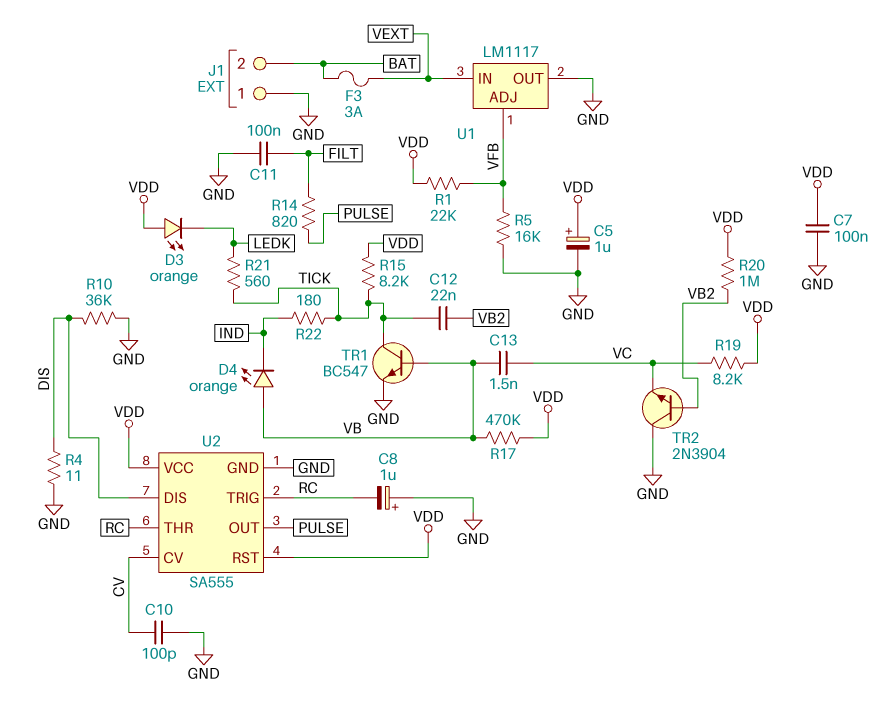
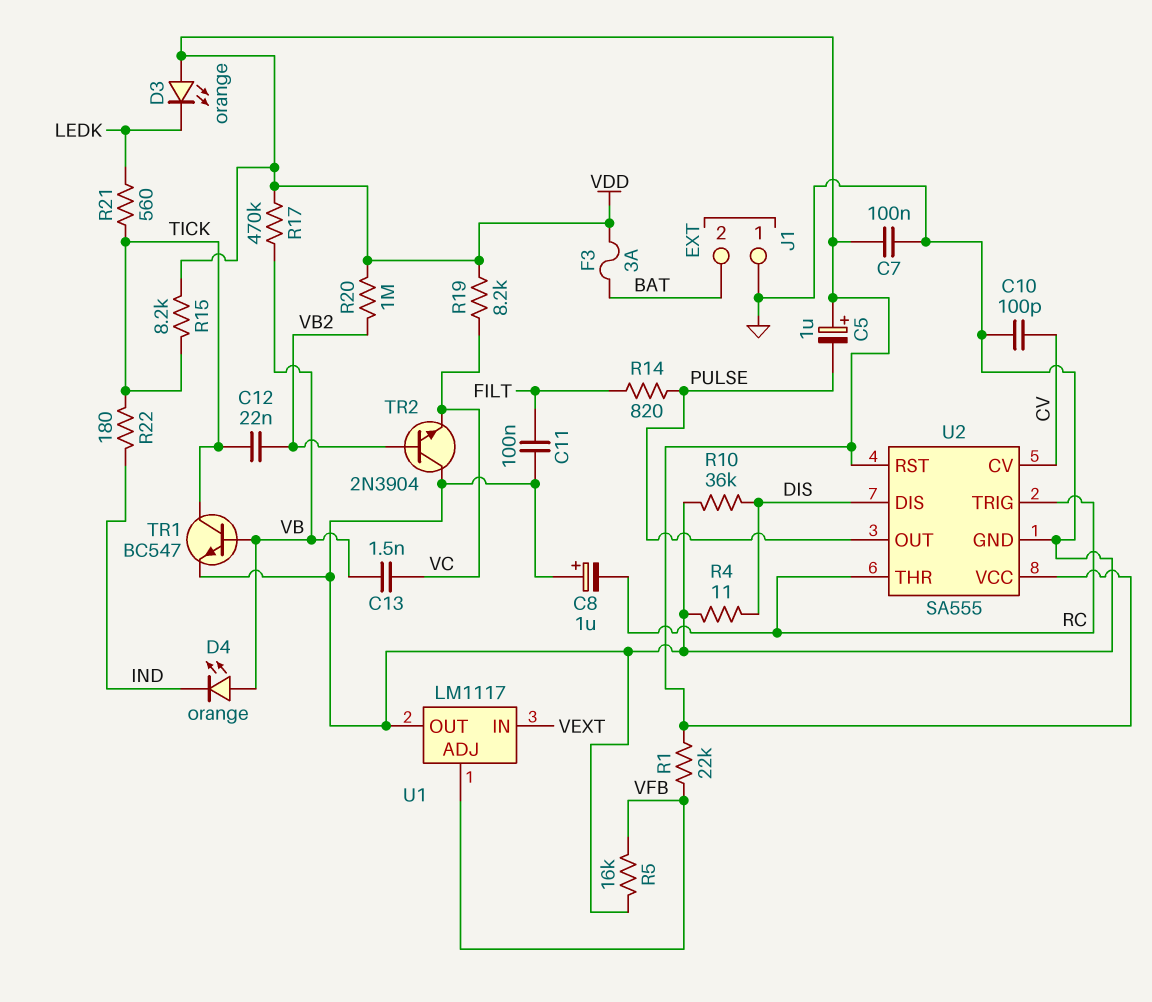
C5: 1uF (plus VDD, minus GND) -> 1uF (plus VDD, minus PULSE)
F3: 3A (BAT, VEXT) -> 3A (BAT, VDD)

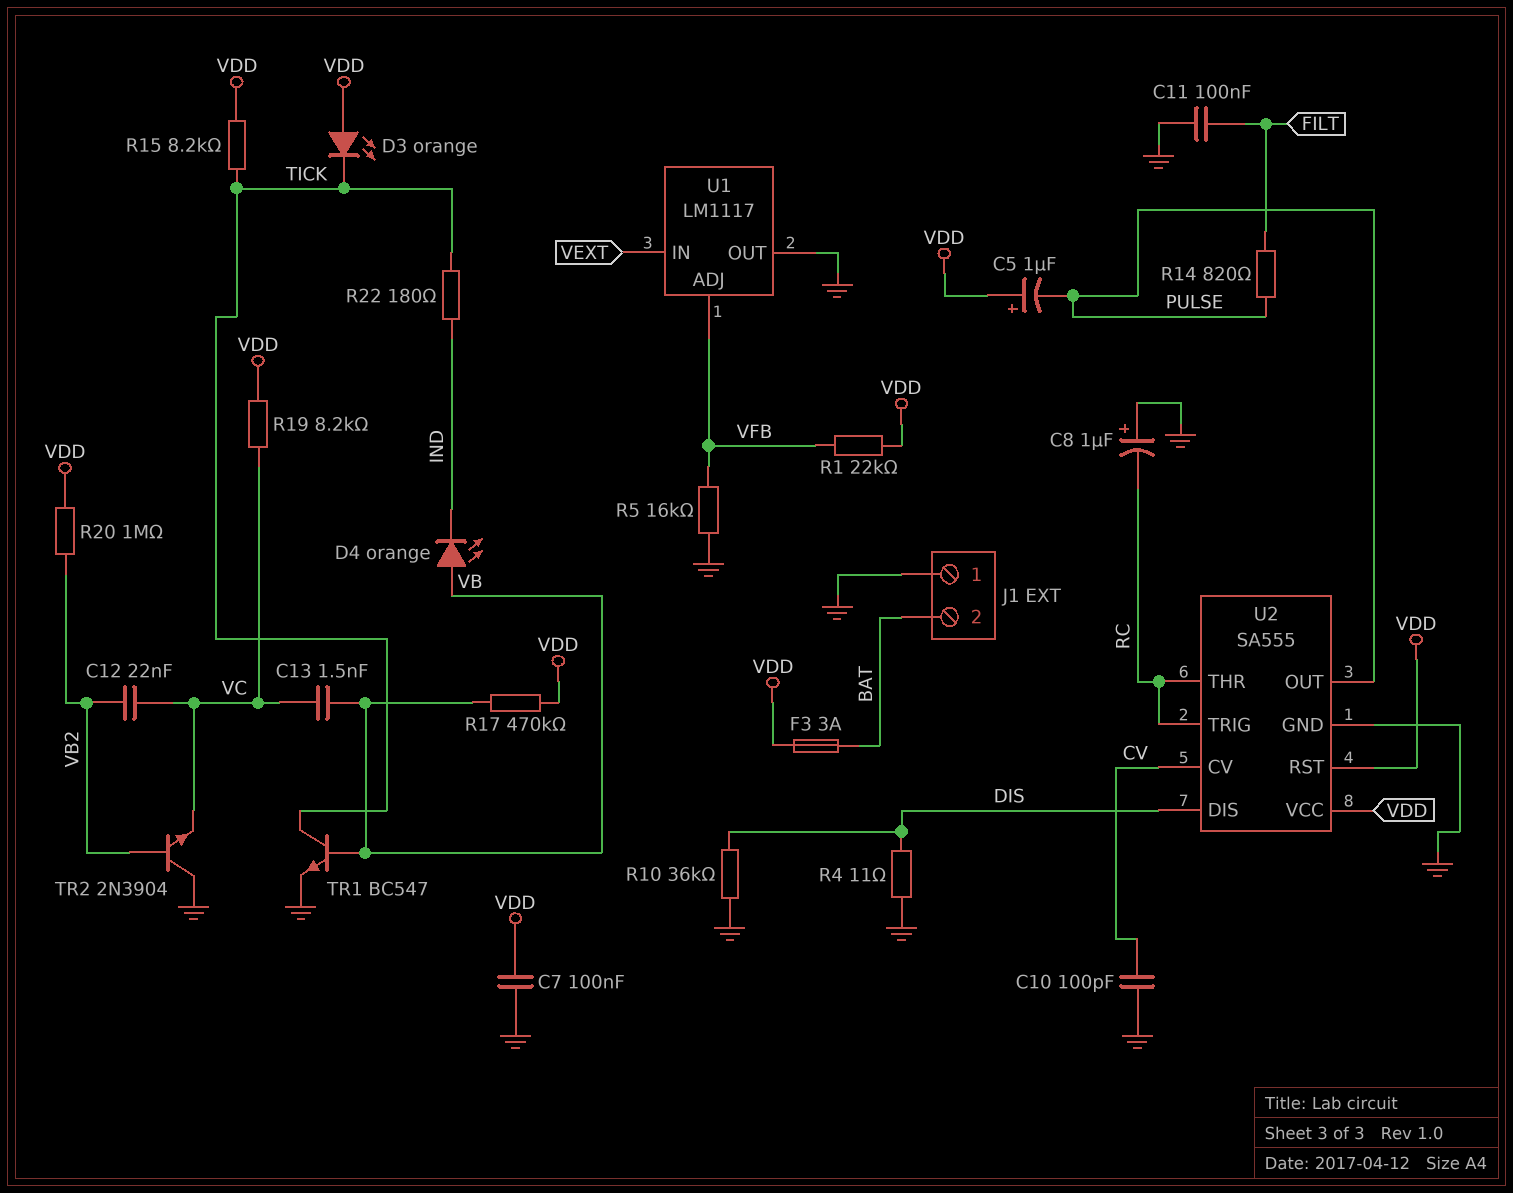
C12: 22nF (TICK, VB2) -> 22nF (VB2, VC)
D3: LED orange (A VDD, K LEDK) -> LED orange (A VDD, K TICK)
R21: 560 (LEDK, TICK) -> none

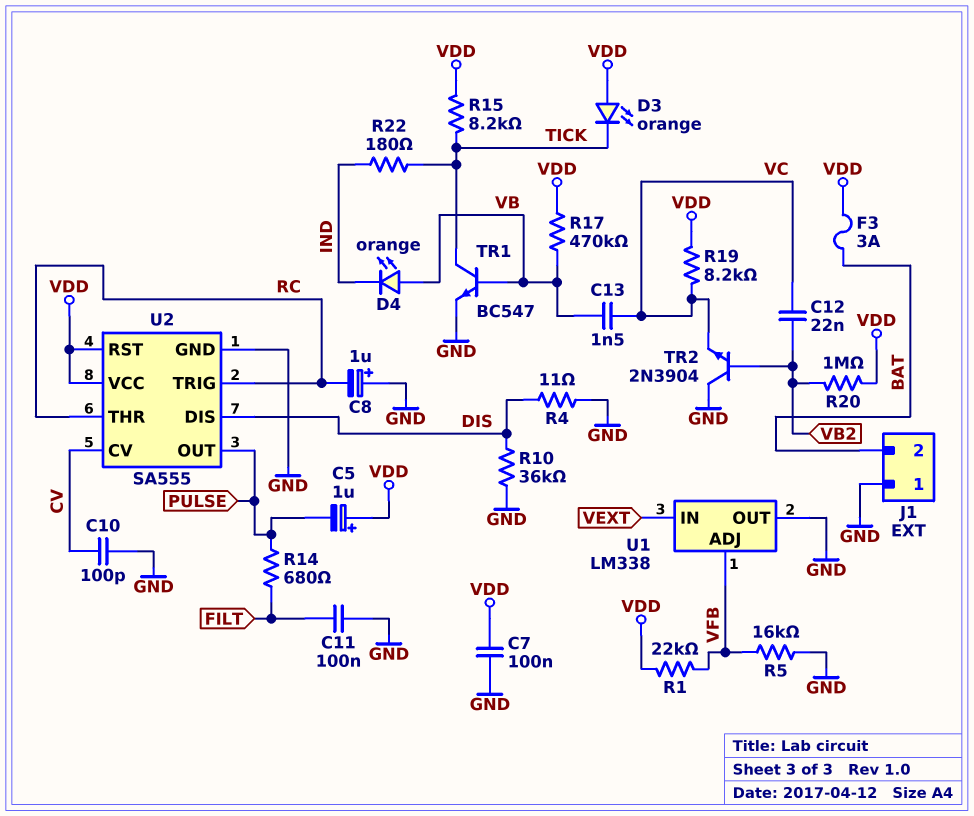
R14: 820 (FILT, PULSE) -> 680 (FILT, PULSE)
U1: LM1117 -> LM338

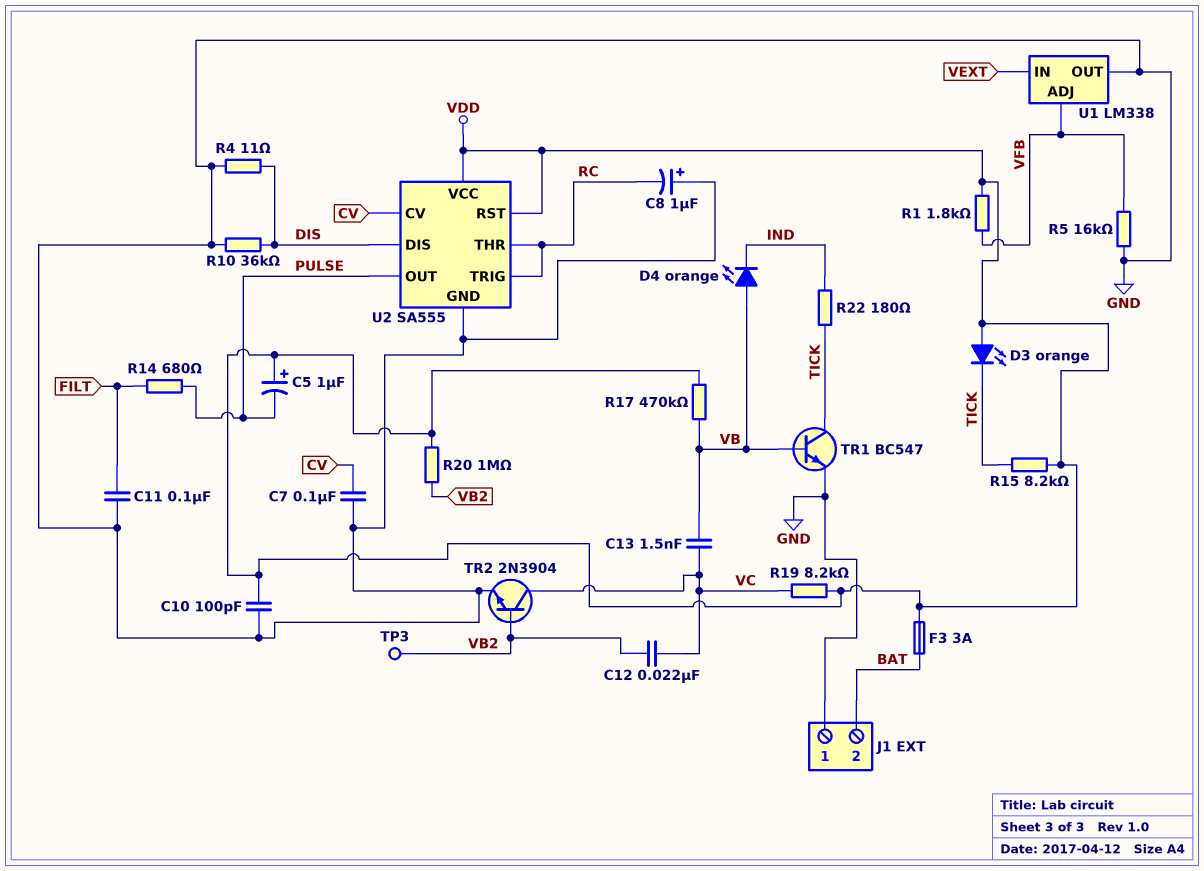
C7: 100nF (GND, VDD) -> 100nF (CV, GND)
C10: 100pF (CV, GND) -> 100pF (GND, VDD)
R1: 22k (VDD, VFB) -> 1.8k (VDD, VFB)
TP3: none -> test point (VB2)
TR2: NPN 2N3904 (B VB2, C GND, E VC) -> NPN 2N3904 (B VB2, C VC, E GND)

